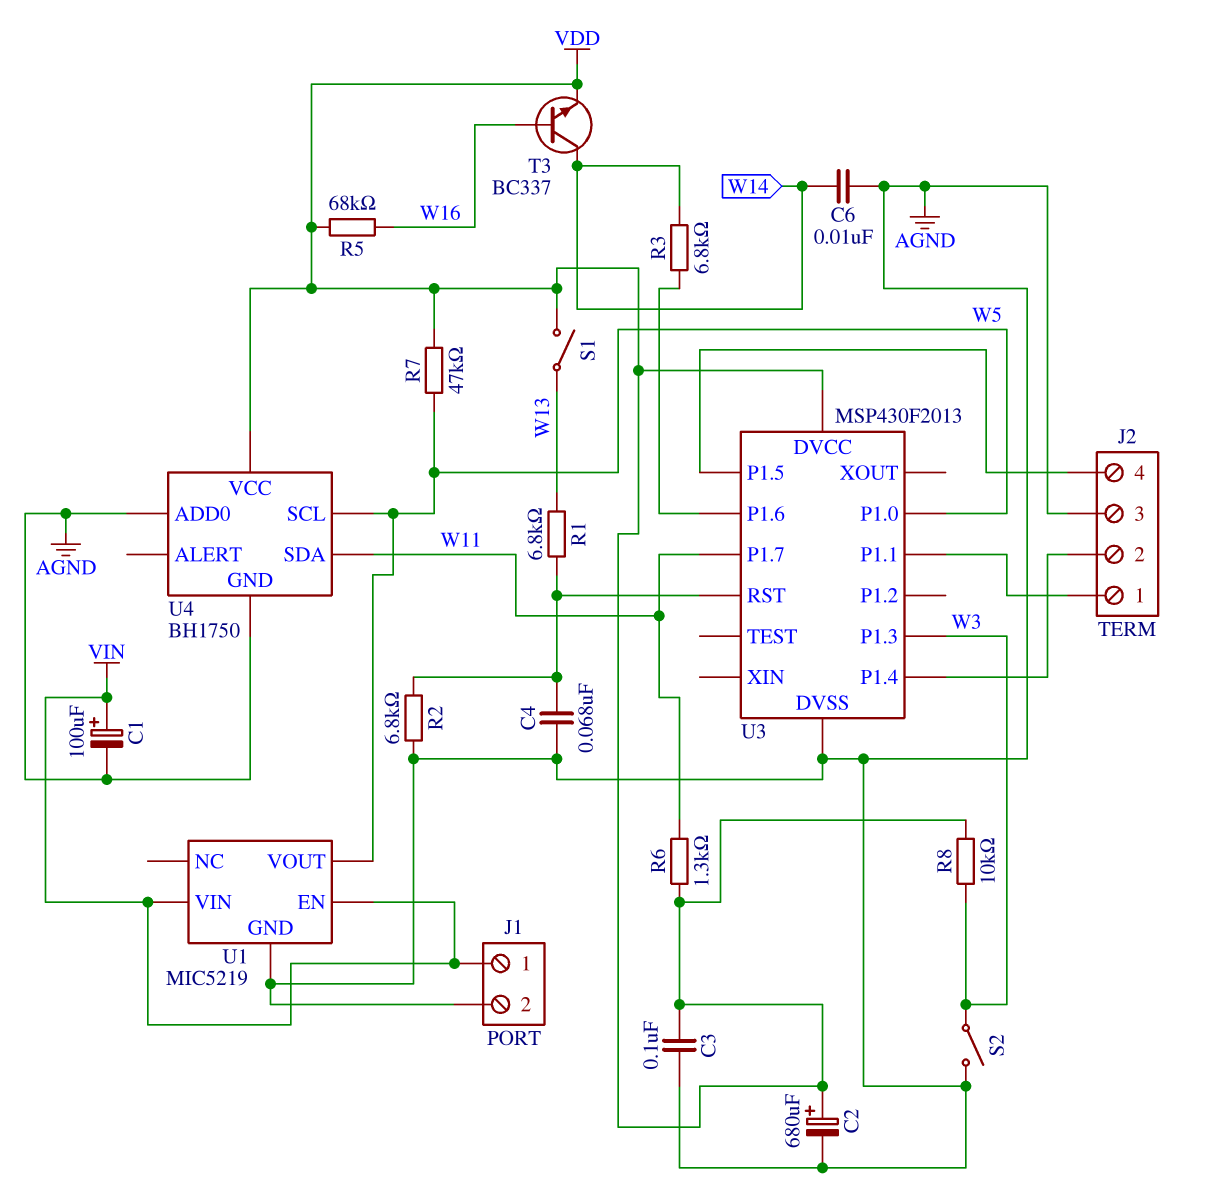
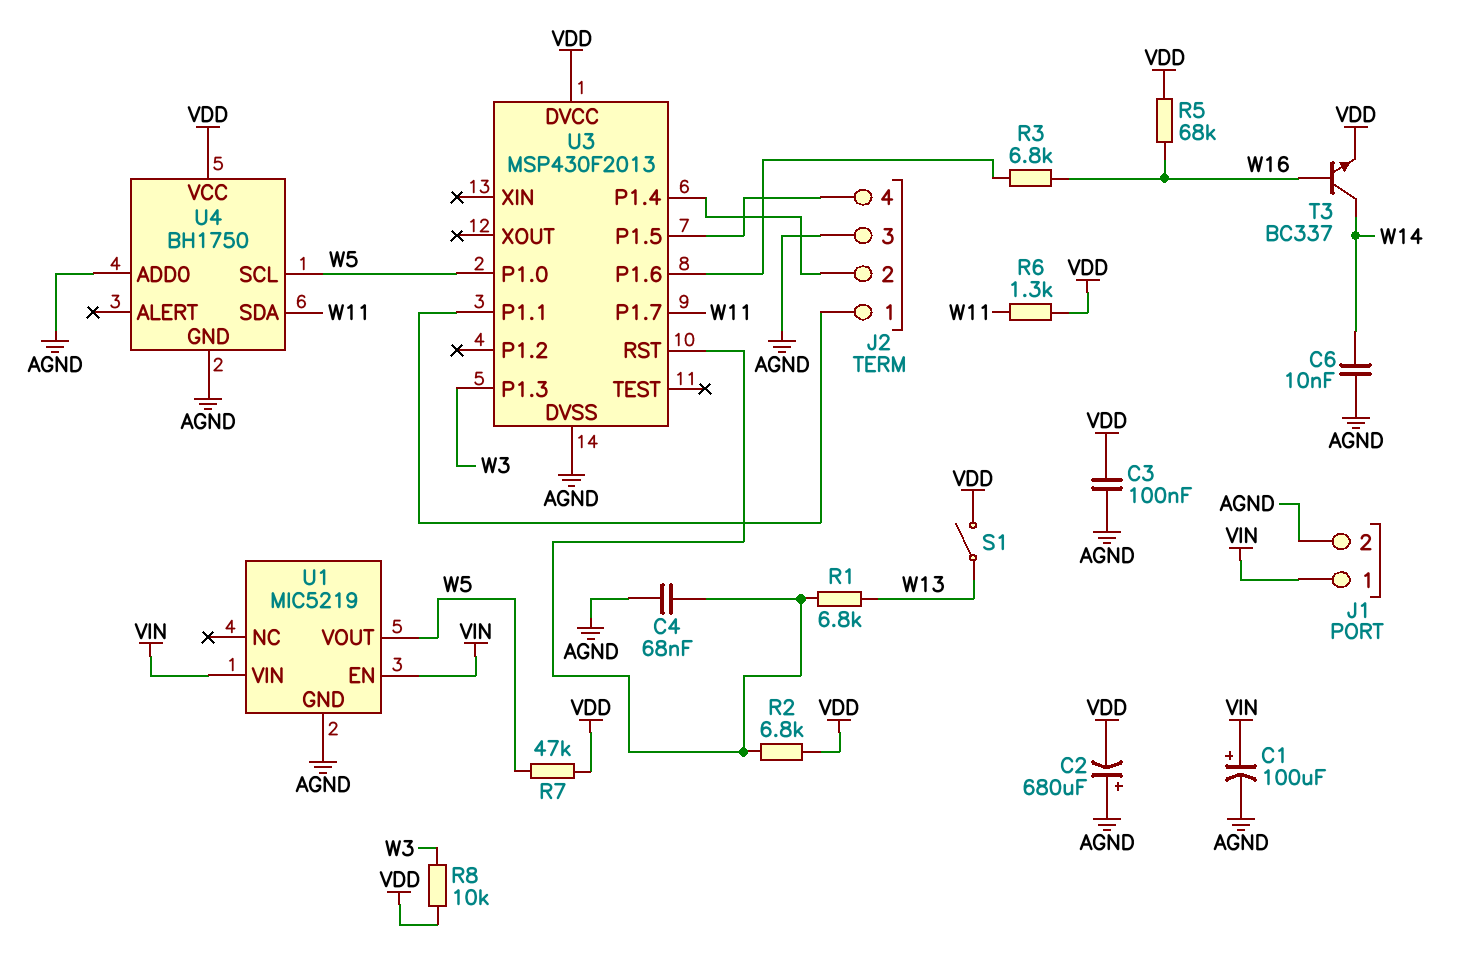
C2: 680uF (plus VDD, minus AGND) -> 680uF (plus AGND, minus VDD)
R2: 6.8k (AGND, U3/RST) -> 6.8k (U3/RST, VDD)
R3: 6.8k (U3/P1.6, W14) -> 6.8k (U3/P1.6, W16)
S2: switch (AGND, W3) -> none

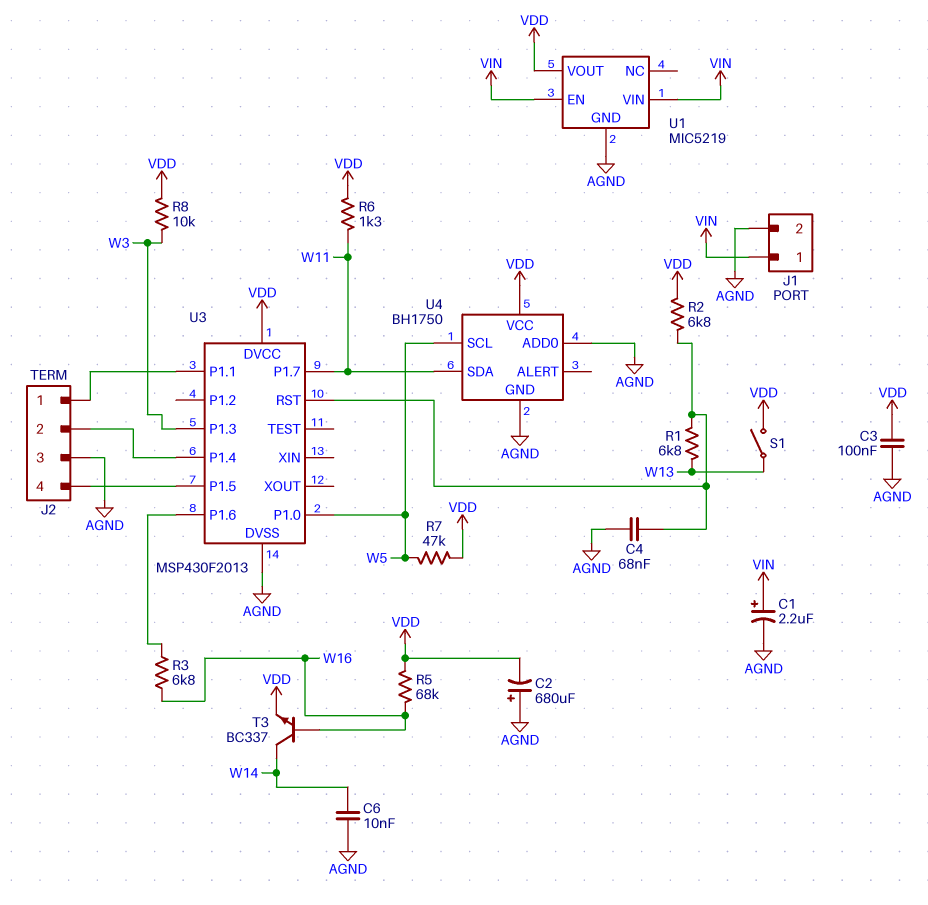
C1: 100uF (plus VIN, minus AGND) -> 2.2uF (plus VIN, minus AGND)
U1 pin VOUT: W5 -> VDD

